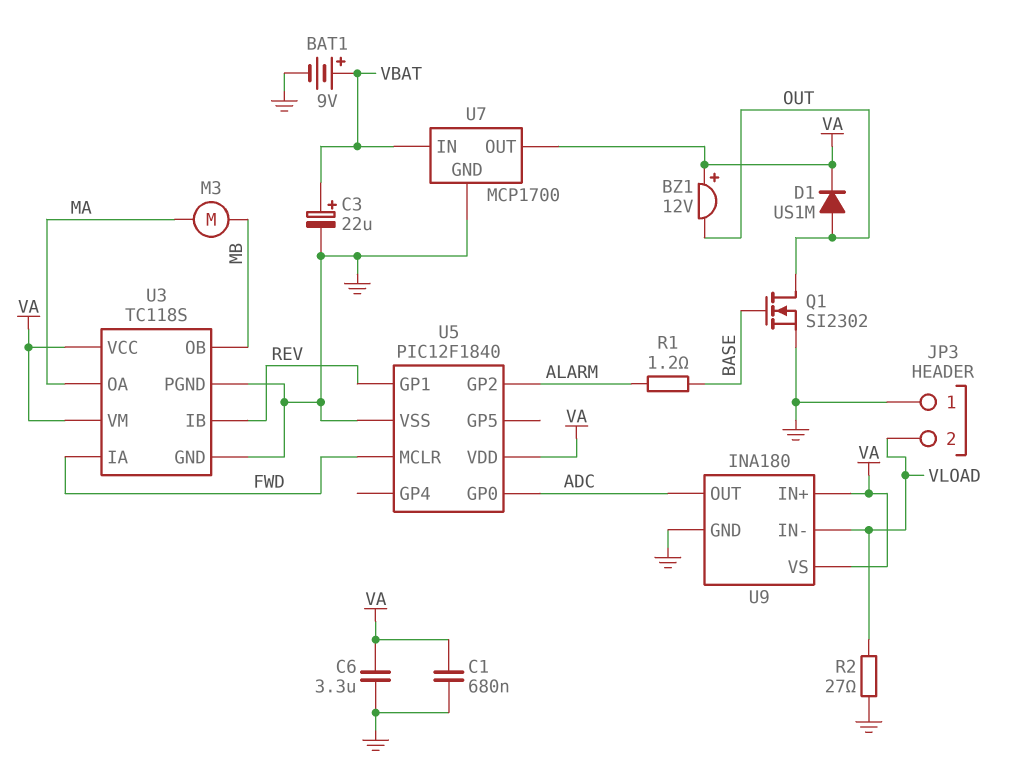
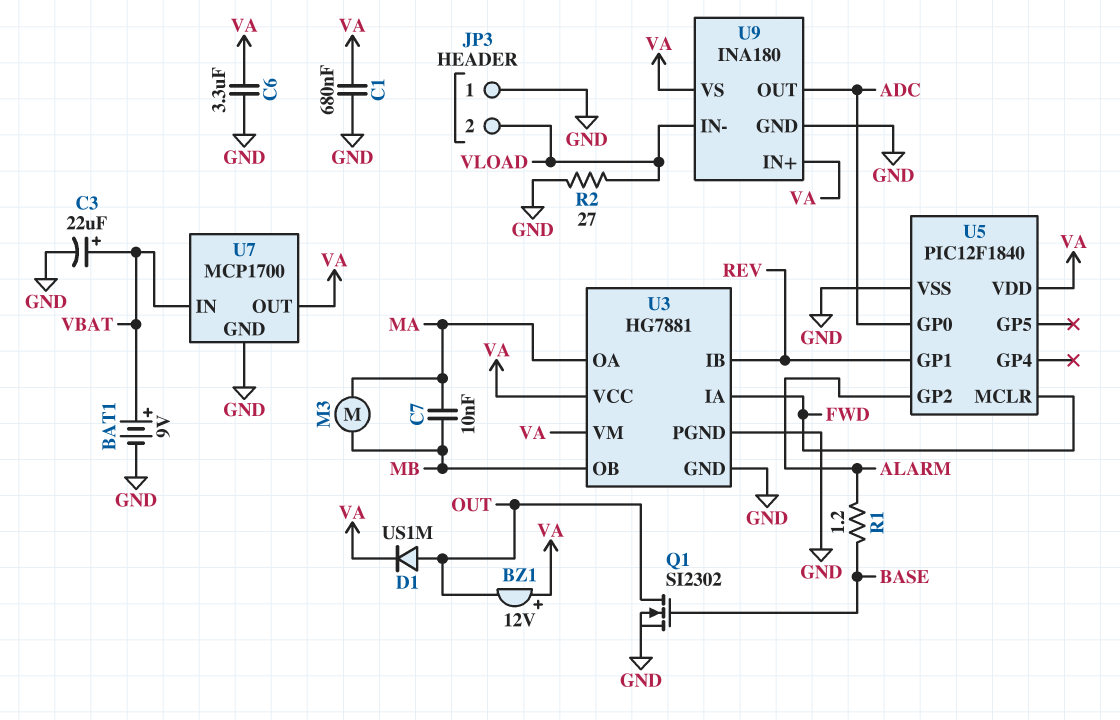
C7: none -> 10nF (MA, MB)
U3: TC118S -> HG7881

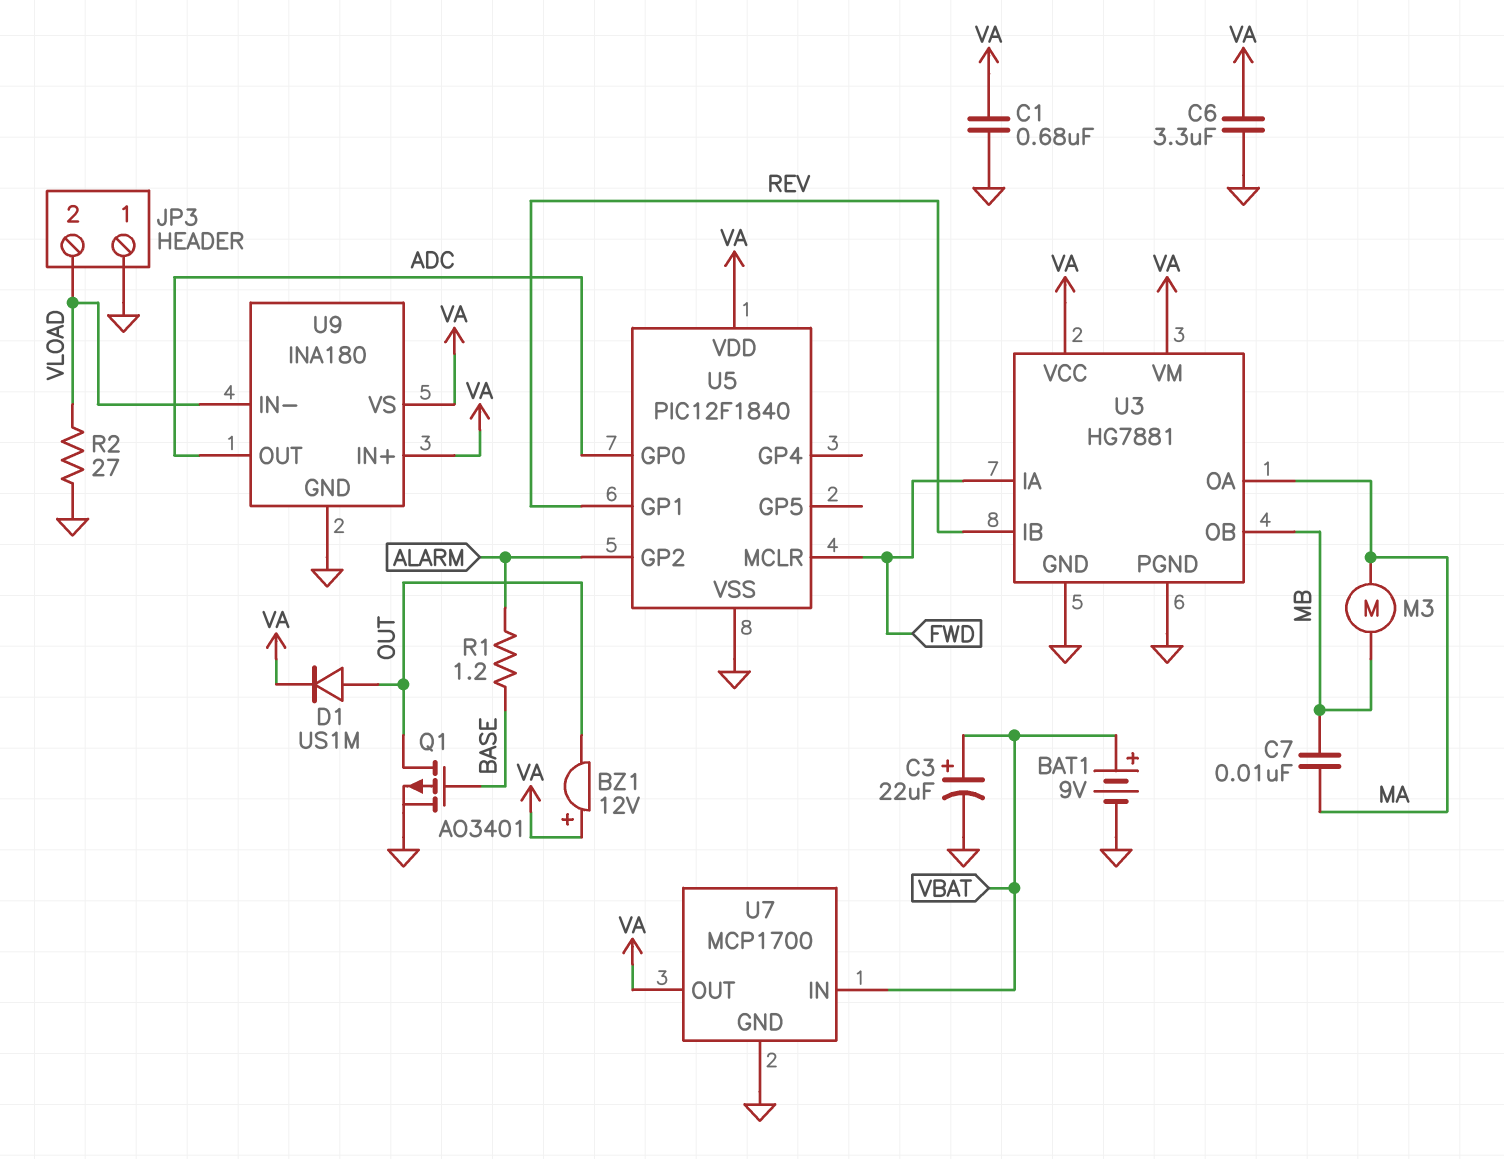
Q1: NMOS SI2302 (G BASE, D OUT, S GND) -> PMOS AO3401 (G BASE, D OUT, S GND)

